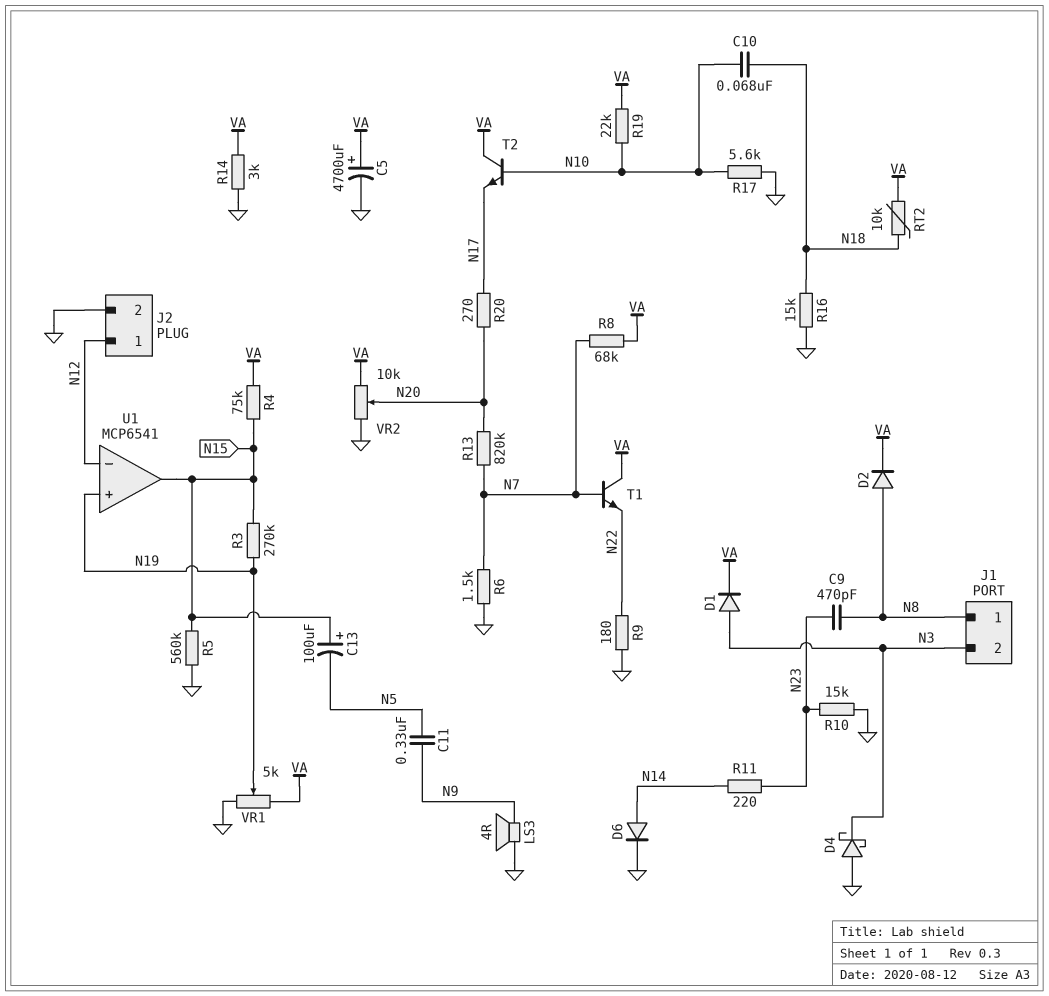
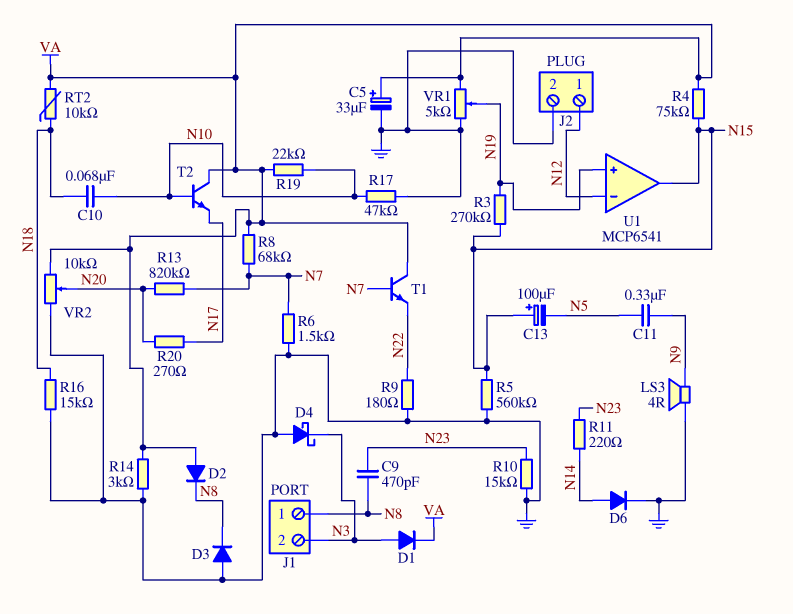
C5: 4700uF (plus VA, minus GND) -> 33uF (plus VA, minus GND)
D2: diode (A N8, K VA) -> diode (A VA, K N8)
D3: none -> diode (A GND, K N8)
R17: 5.6k (GND, N10) -> 47k (GND, N10)

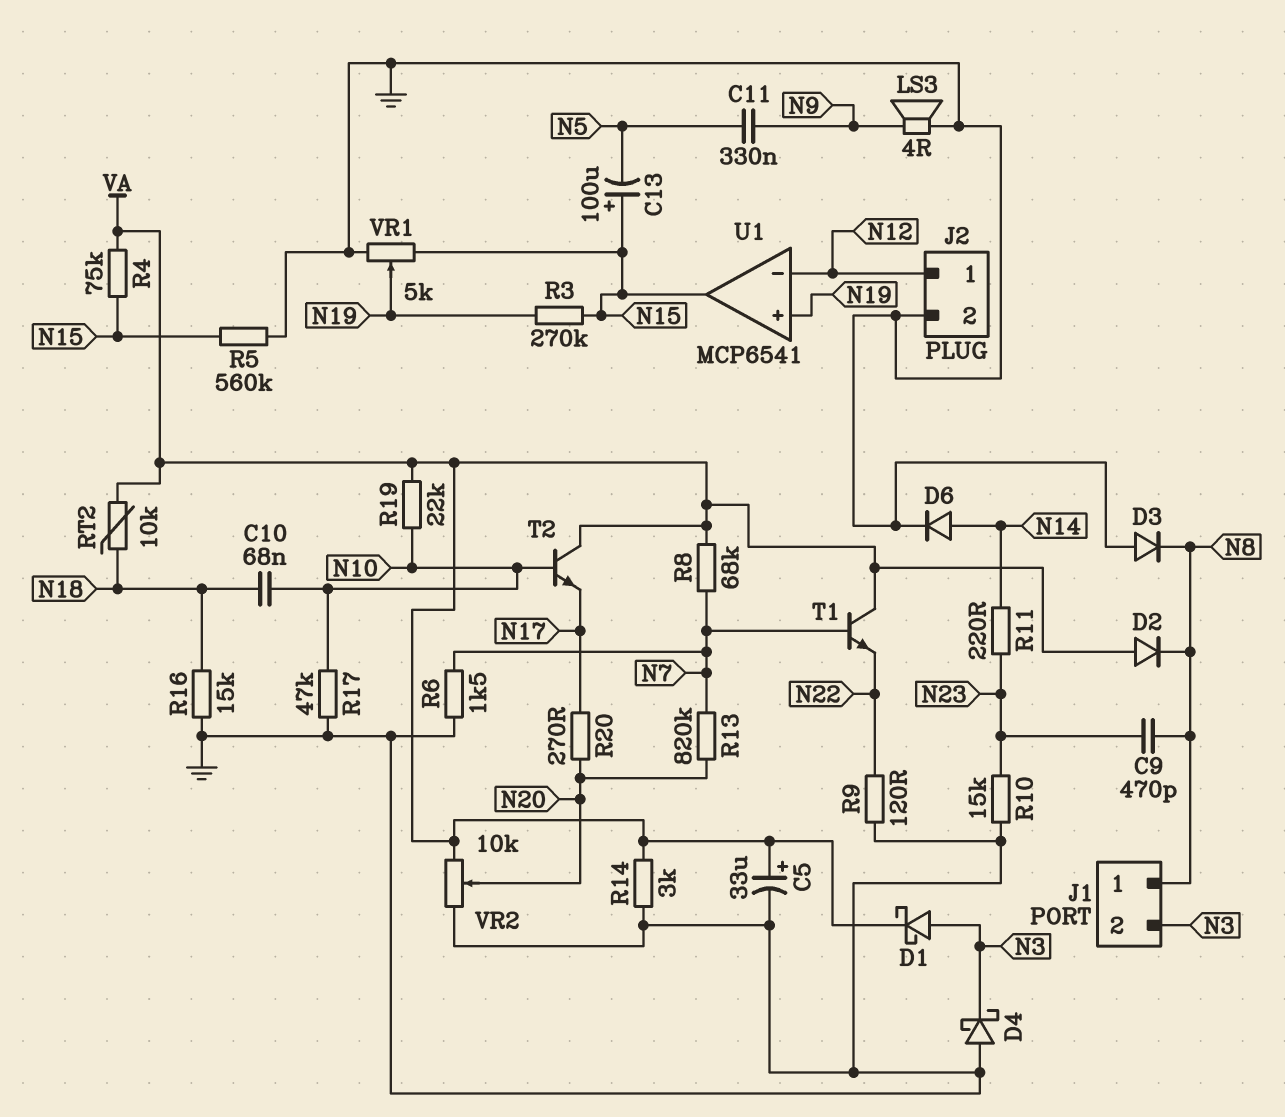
D1: diode (A N3, K VA) -> schottky (A N3, K VA)
R9: 180 (GND, N22) -> 120 (GND, N22)
VR1: 5k (GND, VA, wiper N19) -> 5k (GND, N15, wiper N19)

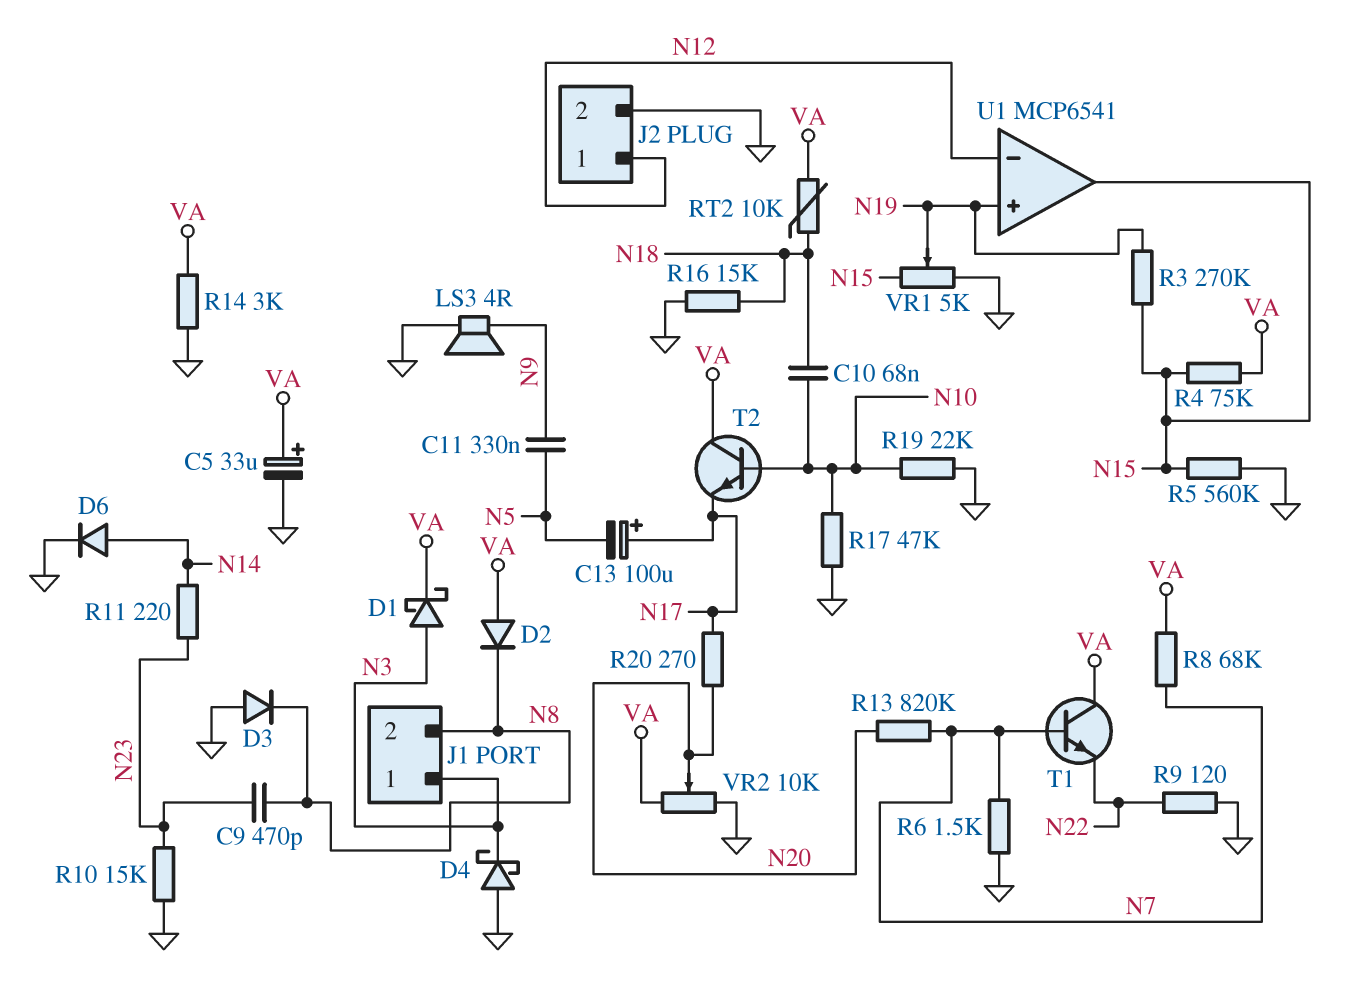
C13: 100uF (plus N15, minus N5) -> 100uF (plus N17, minus N5)
J1 pin 1: N8 -> N3
J1 pin 2: N3 -> N8
R19: 22k (N10, VA) -> 22k (GND, N10)

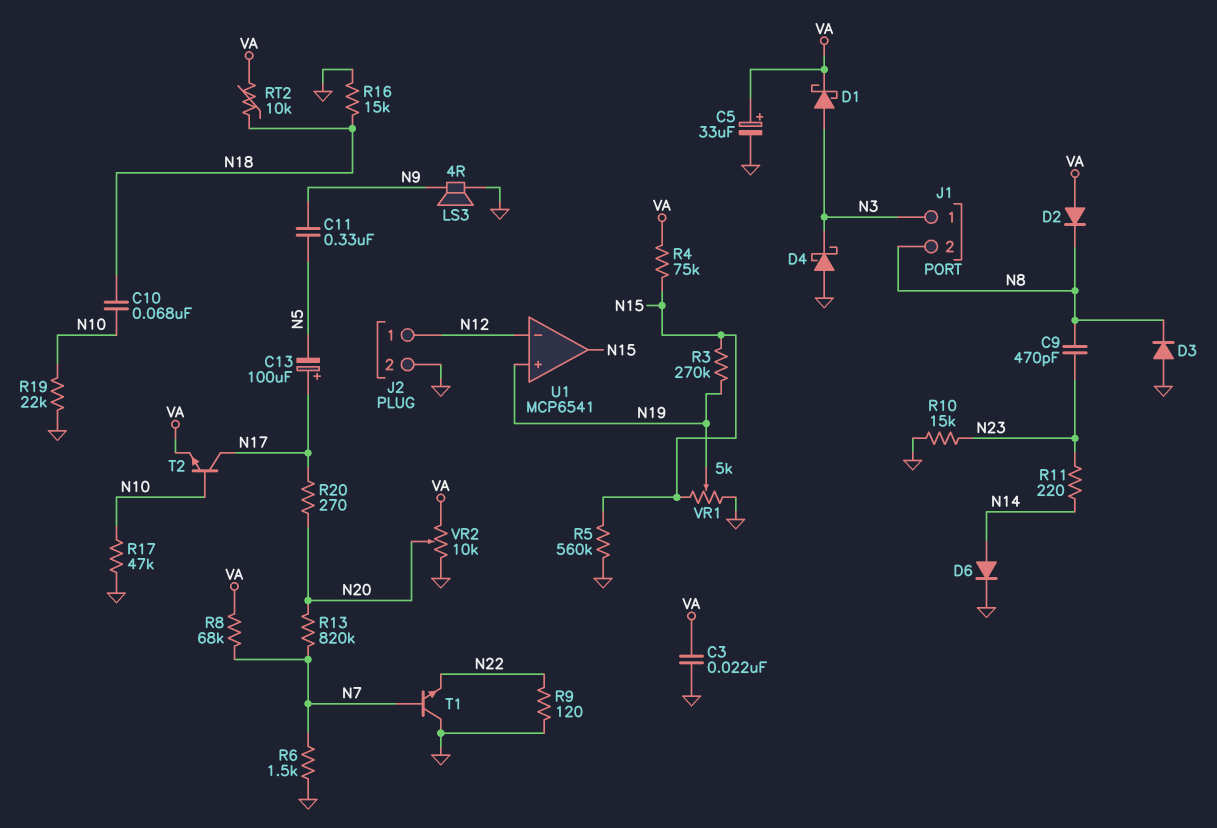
C3: none -> 22nF (GND, VA)
R14: 3k (GND, VA) -> none
T1: NPN (B N7, C VA, E N22) -> NPN (B N7, C GND, E N22)
T2: NPN (B N10, C VA, E N17) -> NPN (B N10, C N17, E VA)

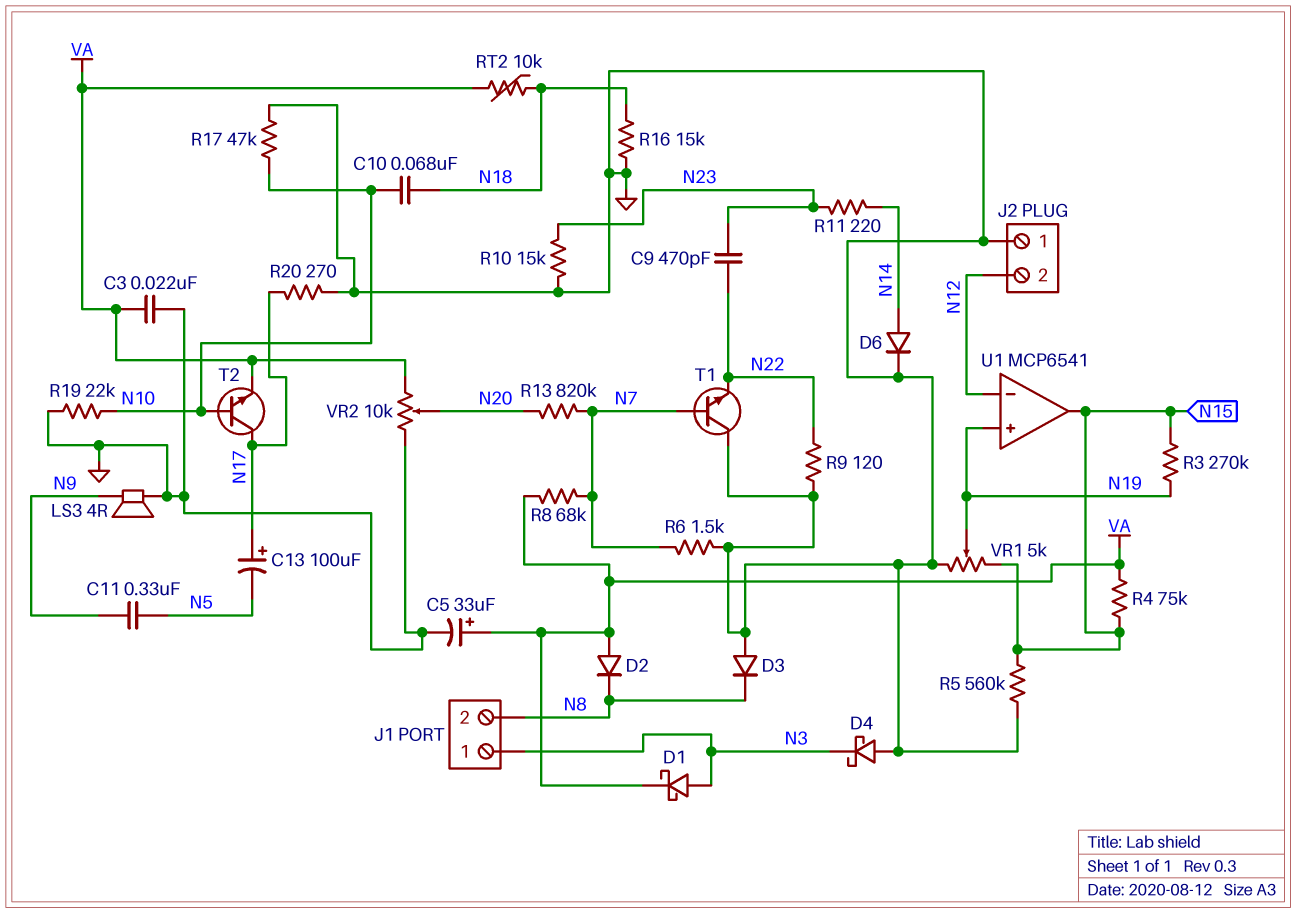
C9: 470pF (N8, N23) -> 470pF (N22, N23)
J2 pin 1: N12 -> GND
J2 pin 2: GND -> N12
R20: 270 (N17, N20) -> 270 (GND, N17)

